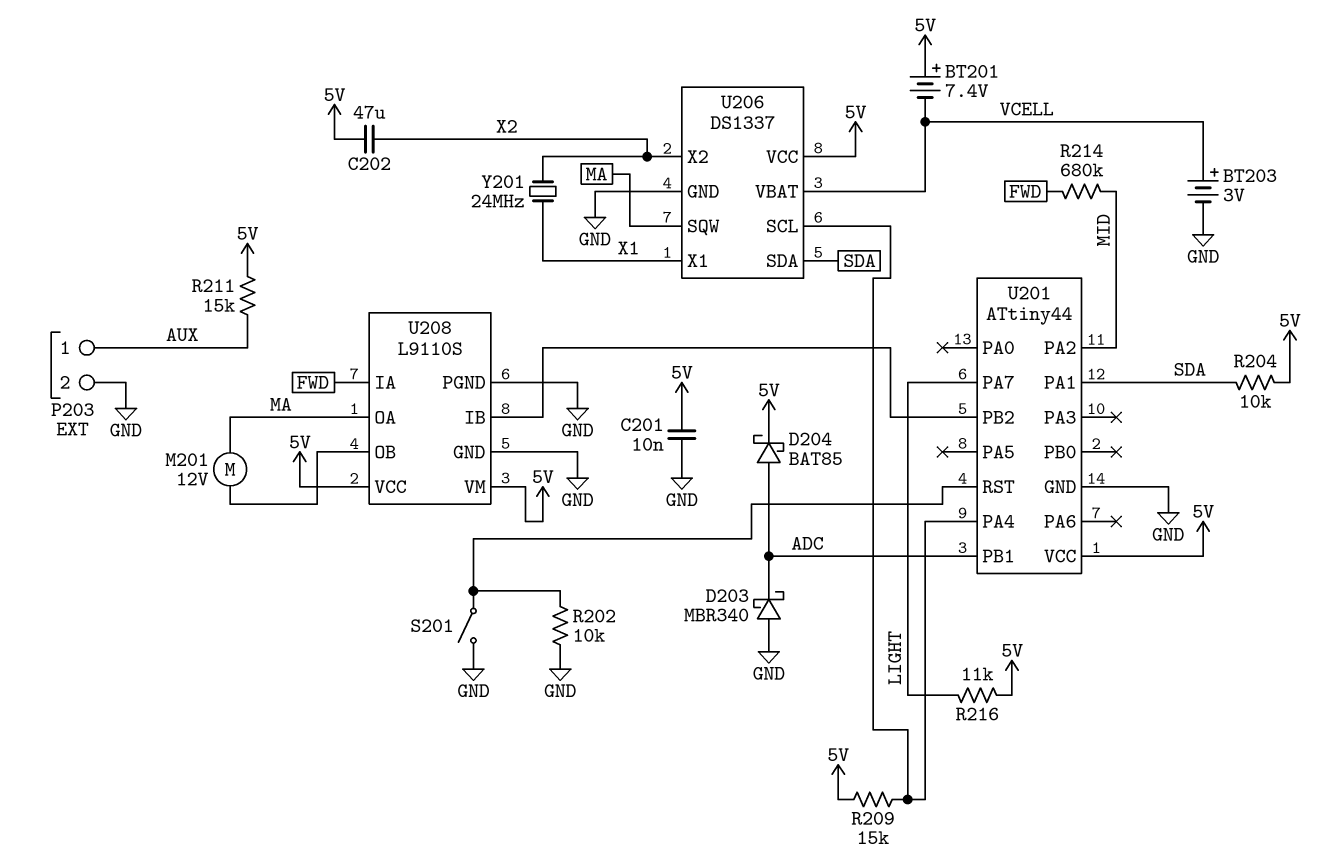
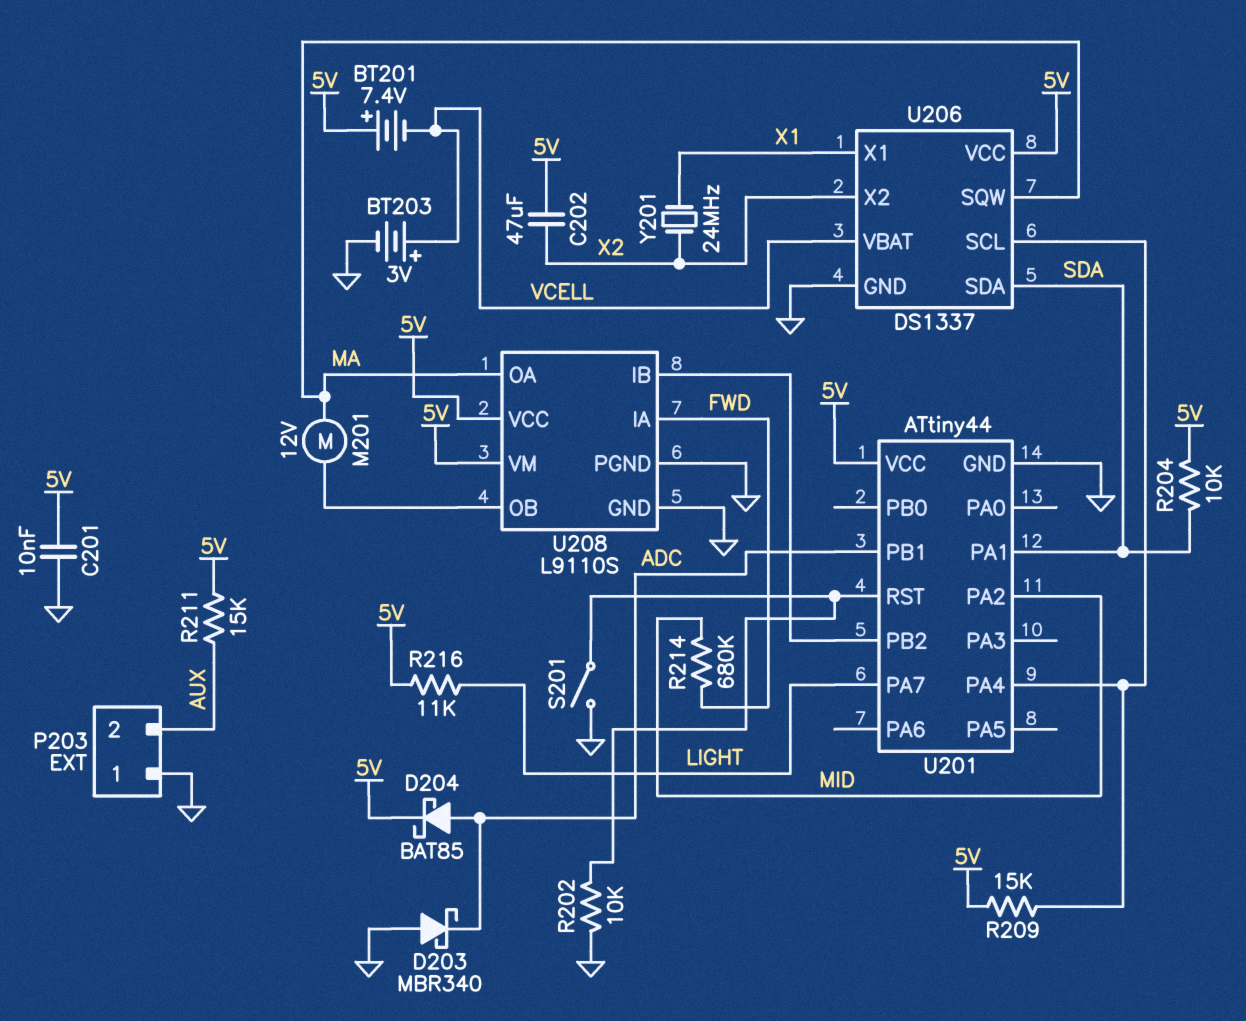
P203 pin 1: AUX -> GND
P203 pin 2: GND -> AUX

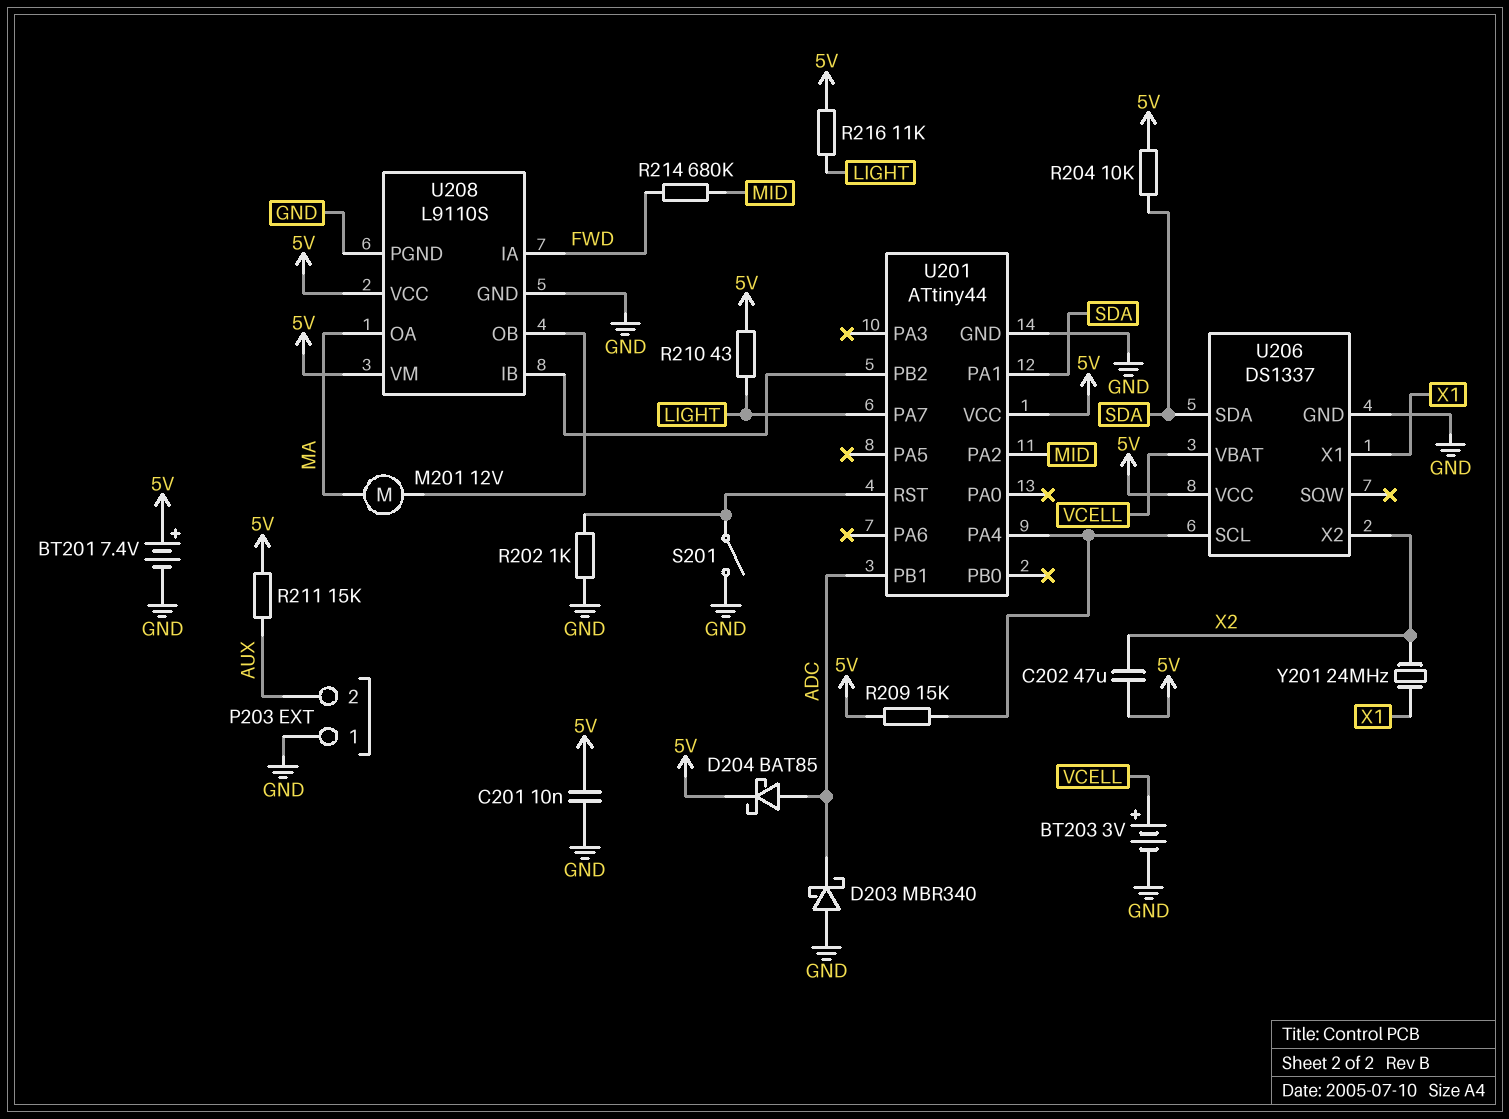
BT201: 7.4V (plus 5V, minus VCELL) -> 7.4V (plus 5V, minus GND)
R202: 10k (GND, U201/RST) -> 1k (GND, U201/RST)
R210: none -> 43 (5V, LIGHT)
U206 pin SQW: MA -> none

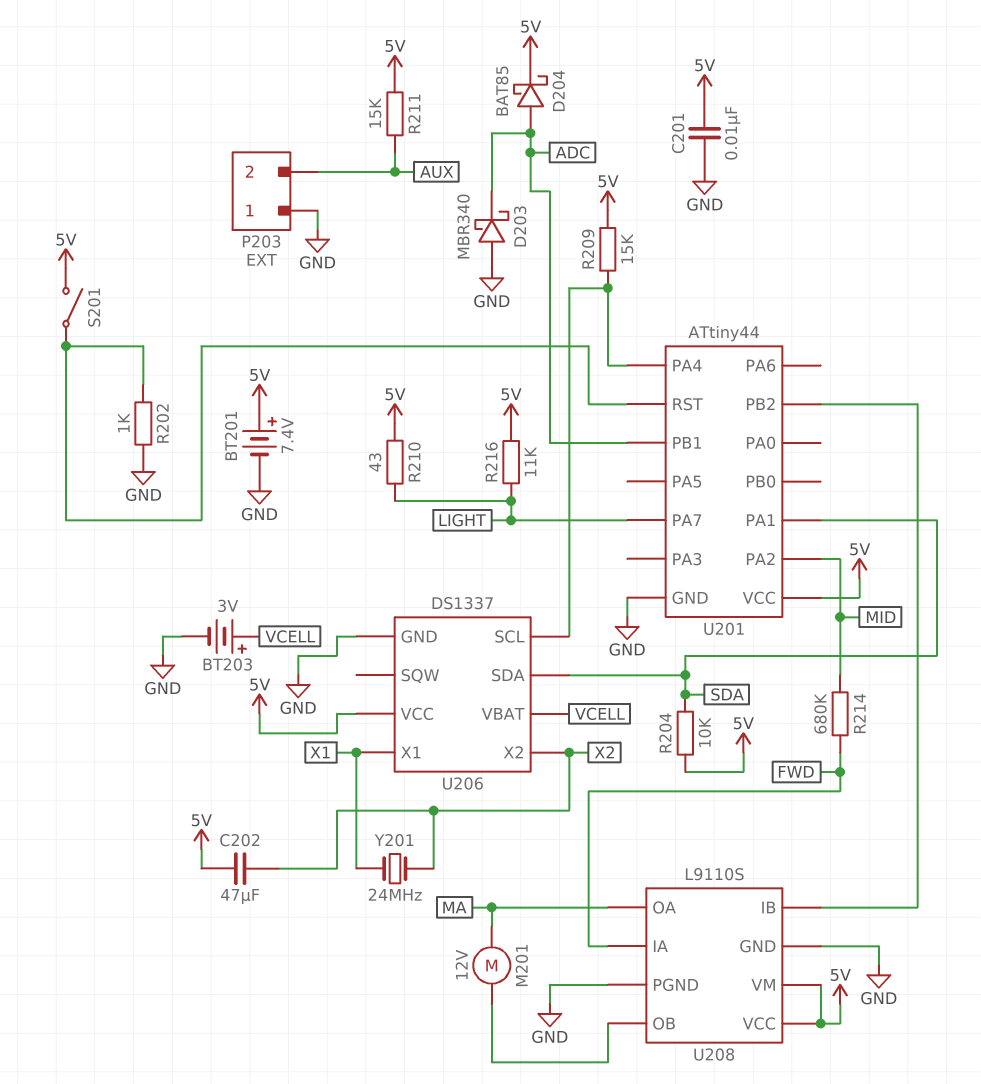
S201: switch (GND, U201/RST) -> switch (5V, U201/RST)

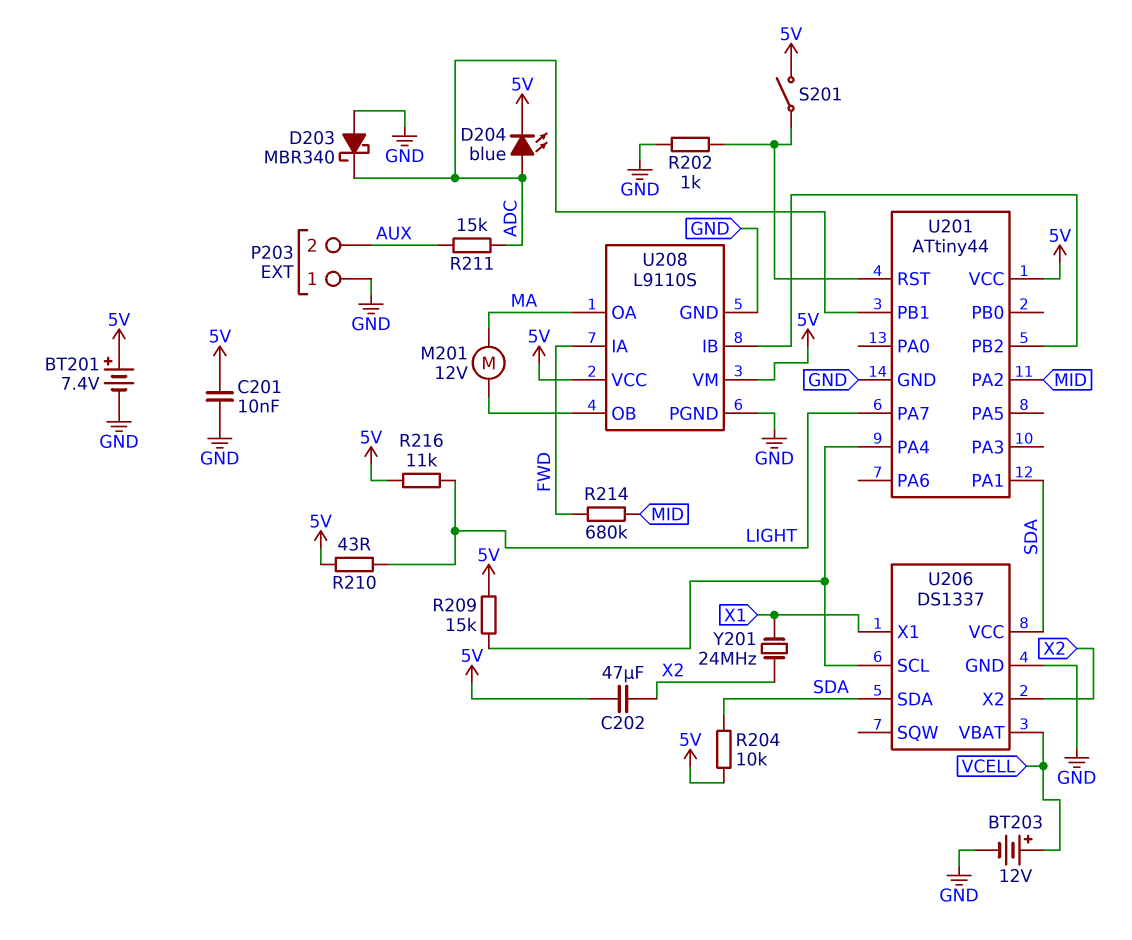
BT203: 3V (plus VCELL, minus GND) -> 12V (plus VCELL, minus GND)
D204: schottky BAT85 (A ADC, K 5V) -> LED blue (A ADC, K 5V)
R211: 15k (5V, AUX) -> 15k (ADC, AUX)
U206 pin VCC: 5V -> SDA

